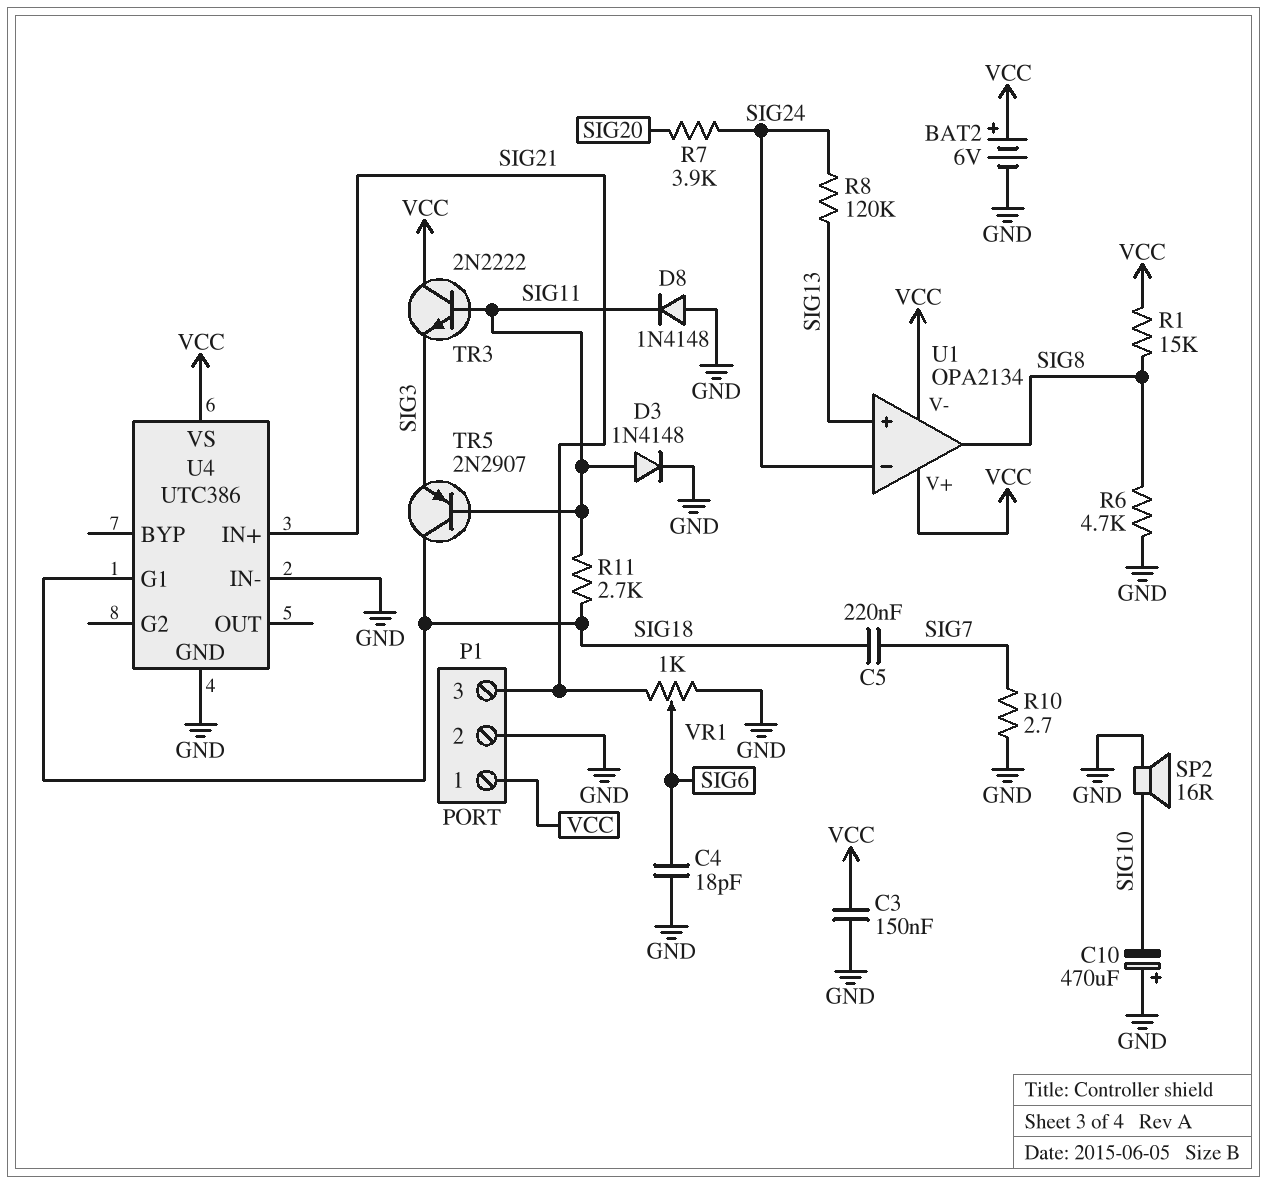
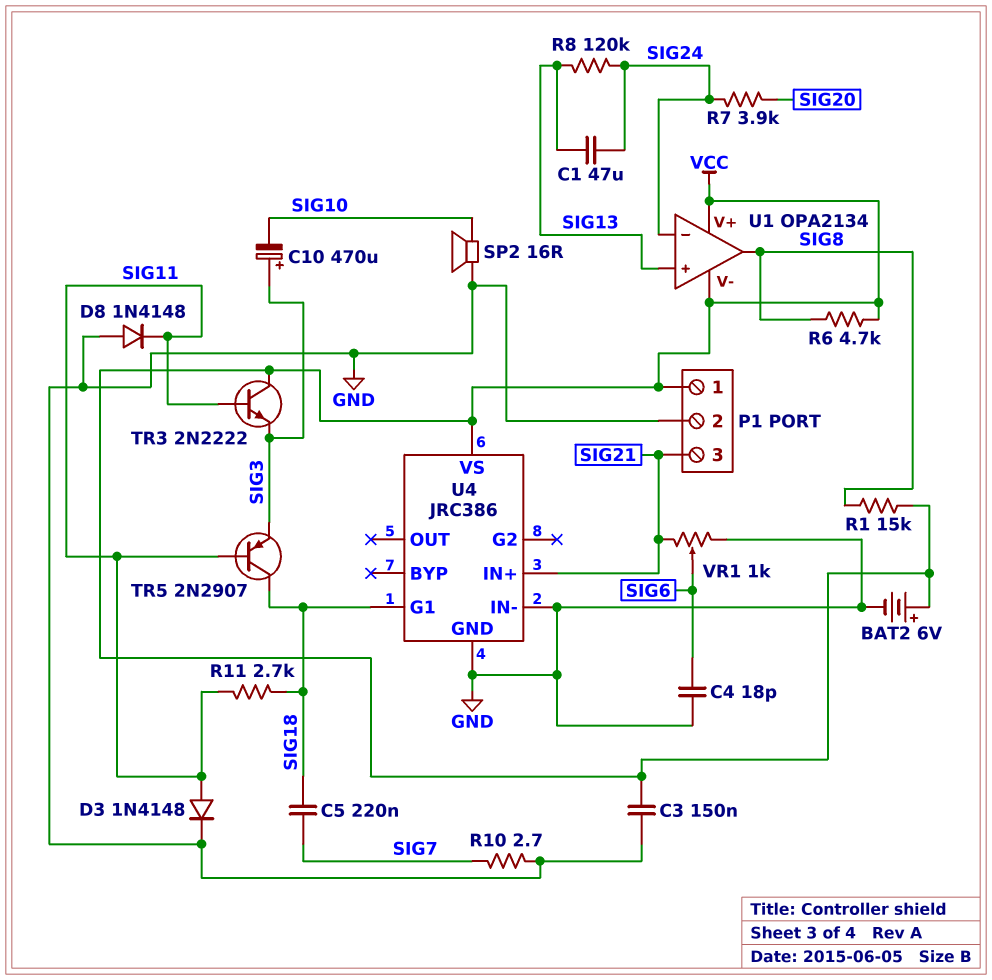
C1: none -> 47uF (SIG13, SIG24)
C10: 470uF (plus GND, minus SIG10) -> 470uF (plus SIG3, minus SIG10)
R6: 4.7k (GND, SIG8) -> 4.7k (SIG8, VCC)
U4: UTC386 -> JRC386

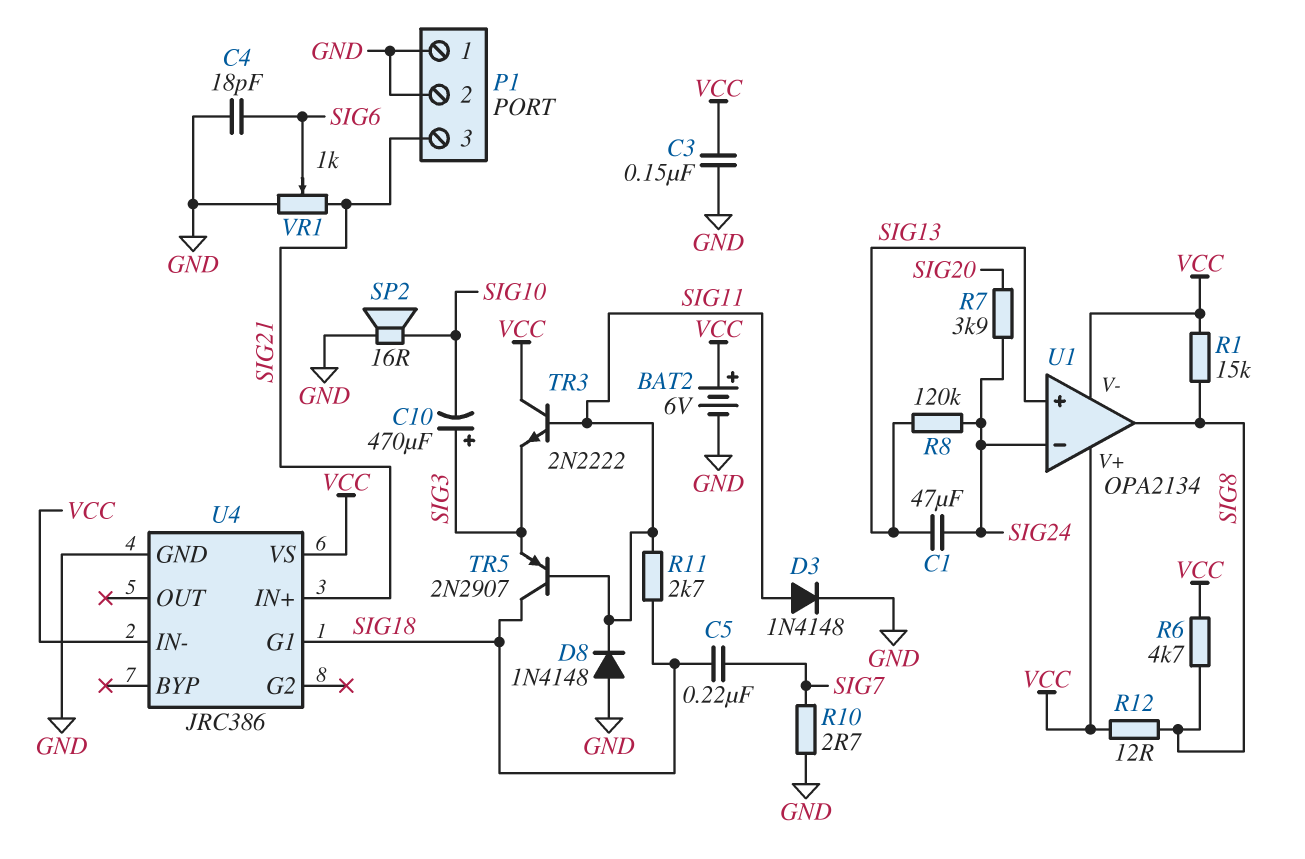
P1 pin 1: VCC -> GND
R12: none -> 12 (SIG8, VCC)
U4 pin IN-: GND -> VCC

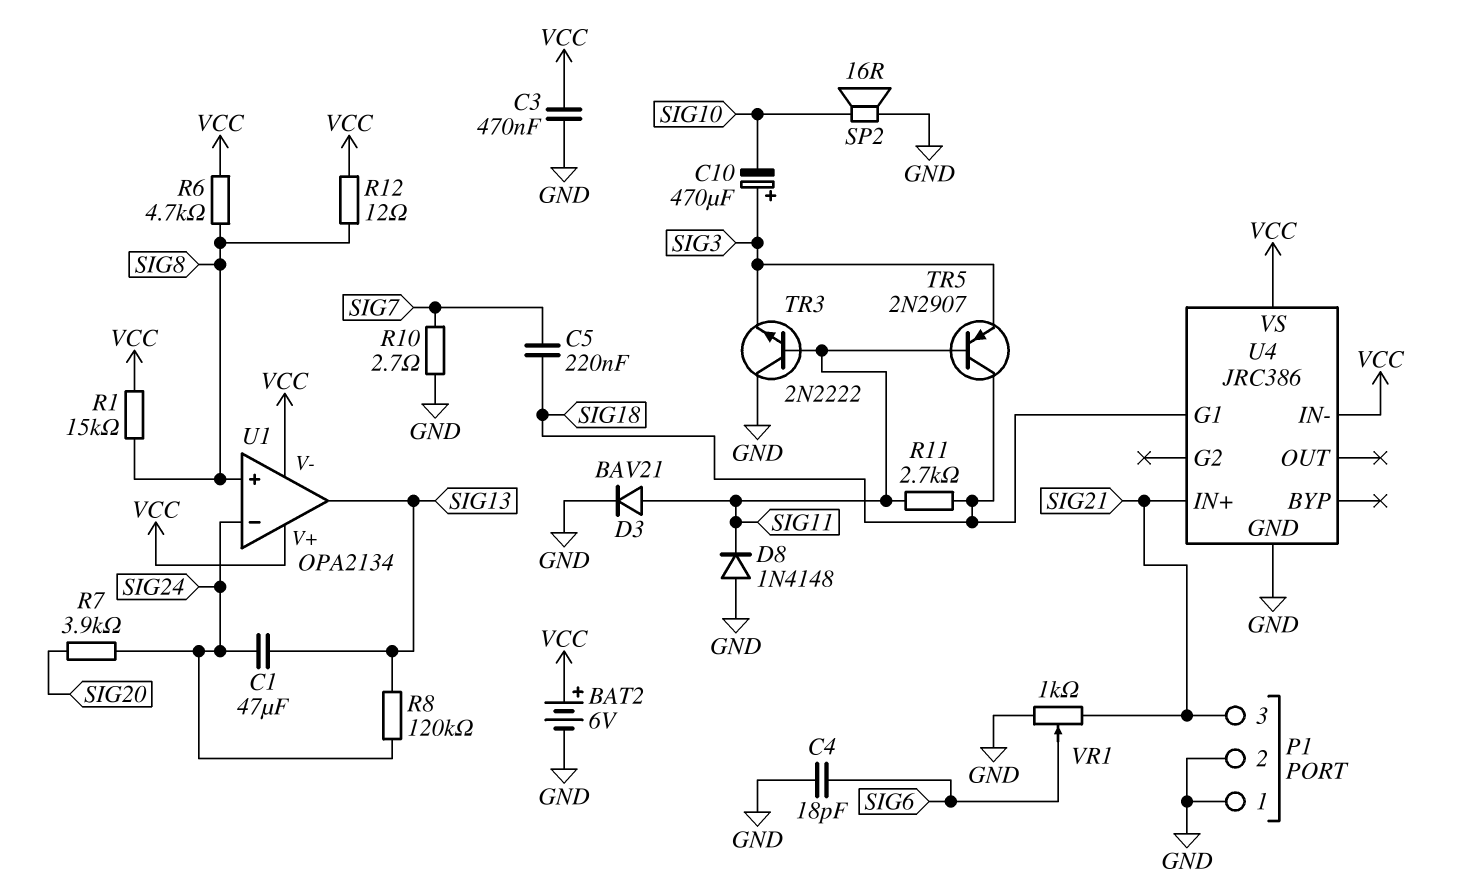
C3: 150nF (GND, VCC) -> 470nF (GND, VCC)
D3: diode 1N4148 (A SIG11, K GND) -> diode BAV21 (A SIG11, K GND)
TR3: NPN 2N2222 (B SIG11, C VCC, E SIG3) -> NPN 2N2222 (B SIG11, C GND, E SIG3)
U1 pin in+: SIG13 -> SIG8
U1 pin out: SIG8 -> SIG13

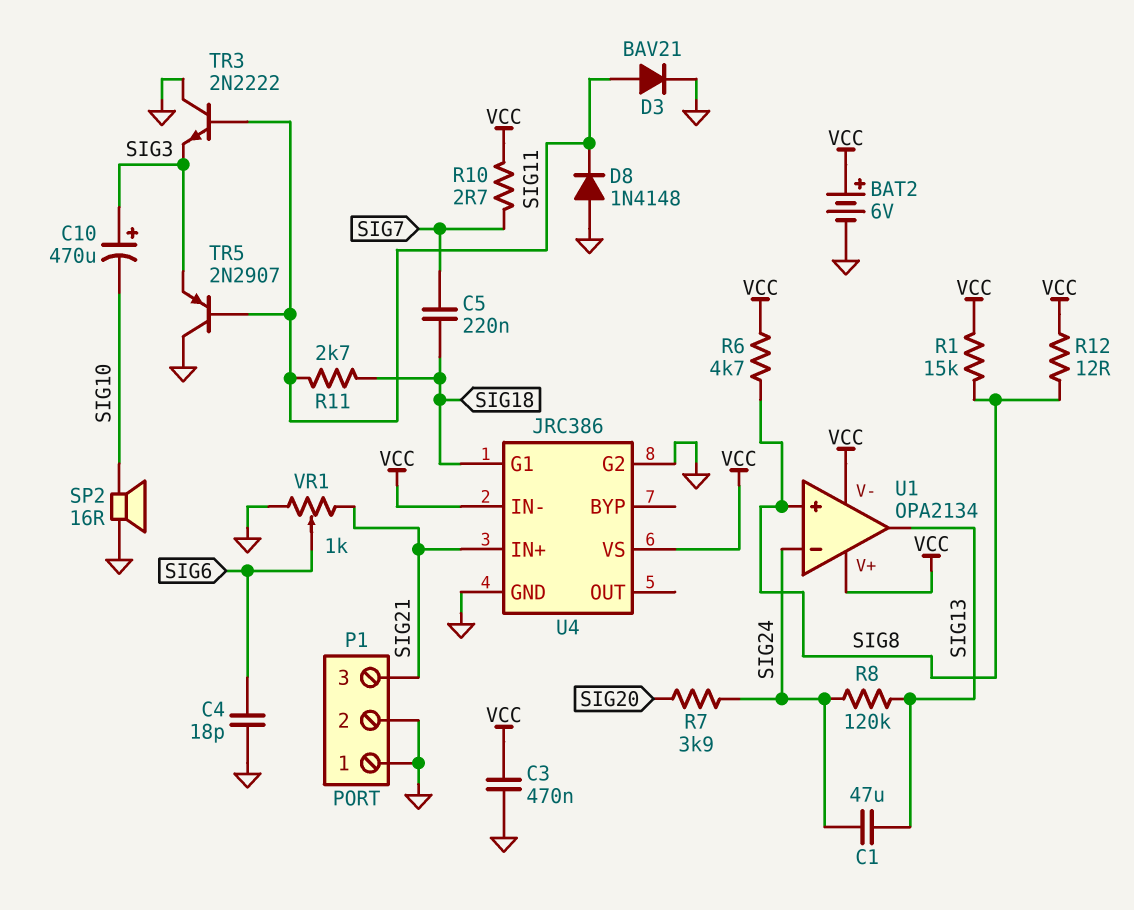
R10: 2.7 (GND, SIG7) -> 2.7 (SIG7, VCC)
TR5: PNP 2N2907 (B SIG11, C SIG18, E SIG3) -> PNP 2N2907 (B SIG11, C GND, E SIG3)
U4 pin G2: none -> GND

